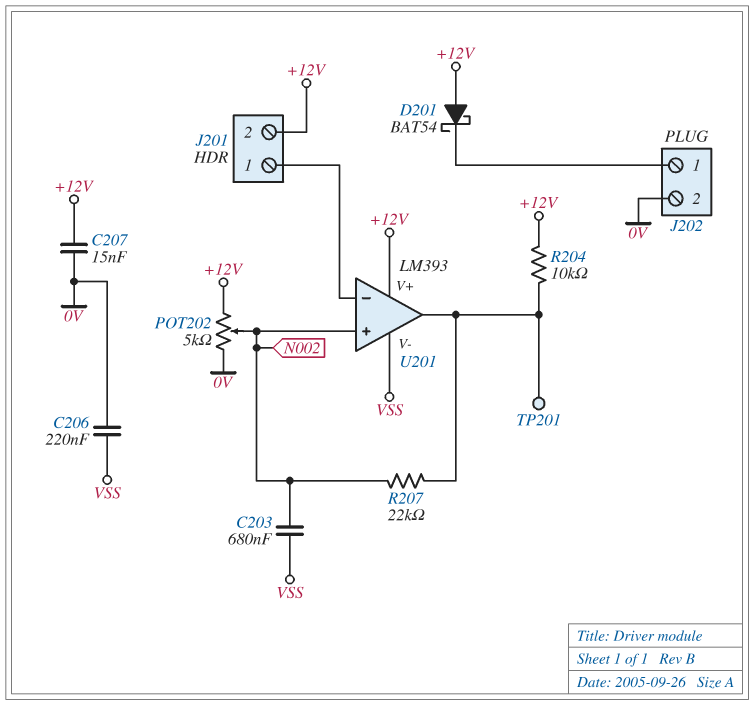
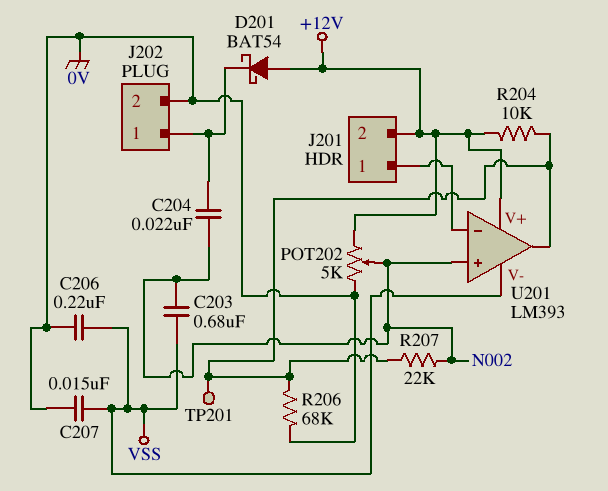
C204: none -> 22nF (J202/1, N002)
C207: 15nF (+12V, 0V) -> 15nF (0V, VSS)
R206: none -> 68k (0V, U201/out)

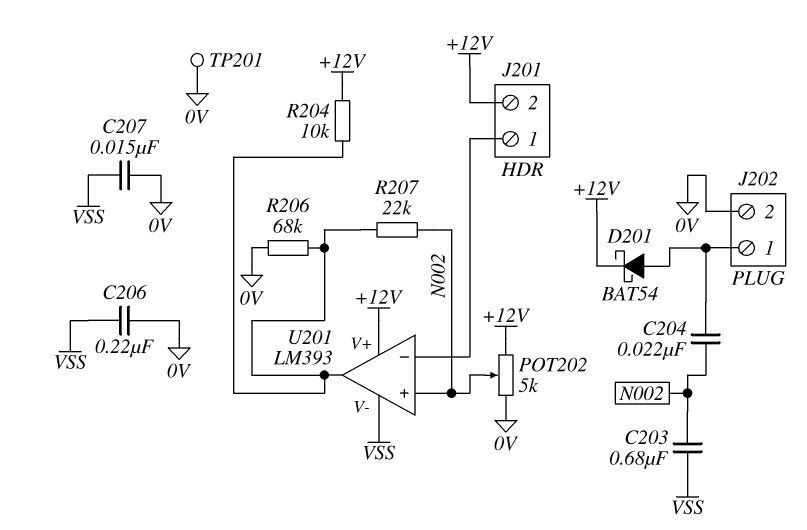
D201: schottky BAT54 (A +12V, K J202/1) -> schottky BAT54 (A J202/1, K +12V)
TP201: test point (U201/out) -> test point (0V)

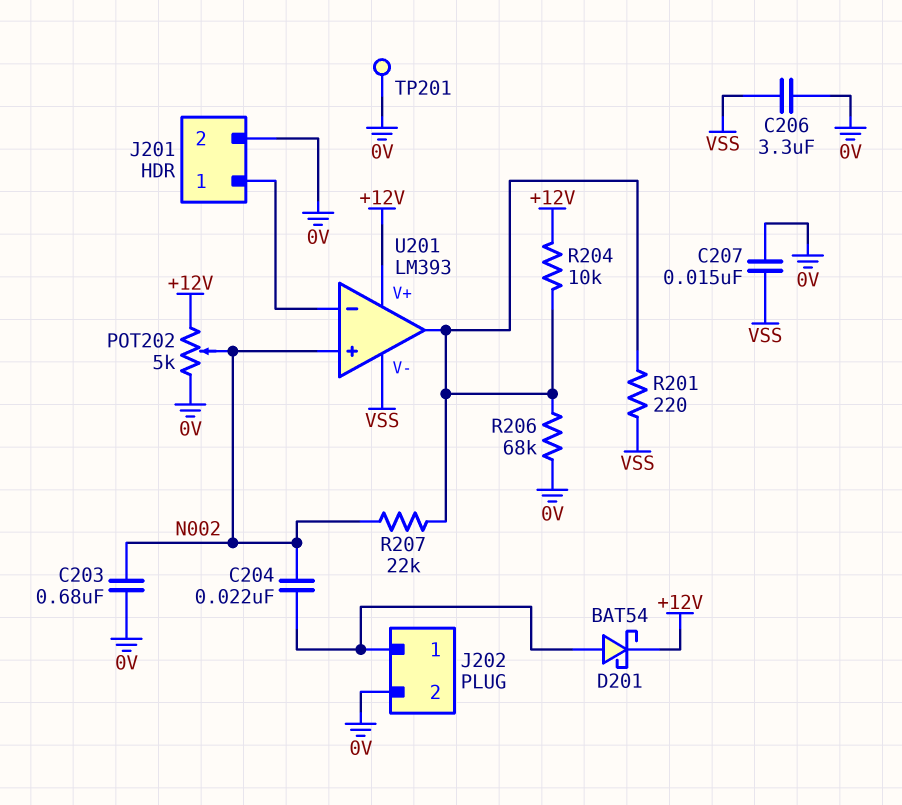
C203: 680nF (N002, VSS) -> 680nF (0V, N002)
C206: 220nF (0V, VSS) -> 3.3uF (0V, VSS)
J201 pin 2: +12V -> 0V
R201: none -> 220 (U201/out, VSS)

